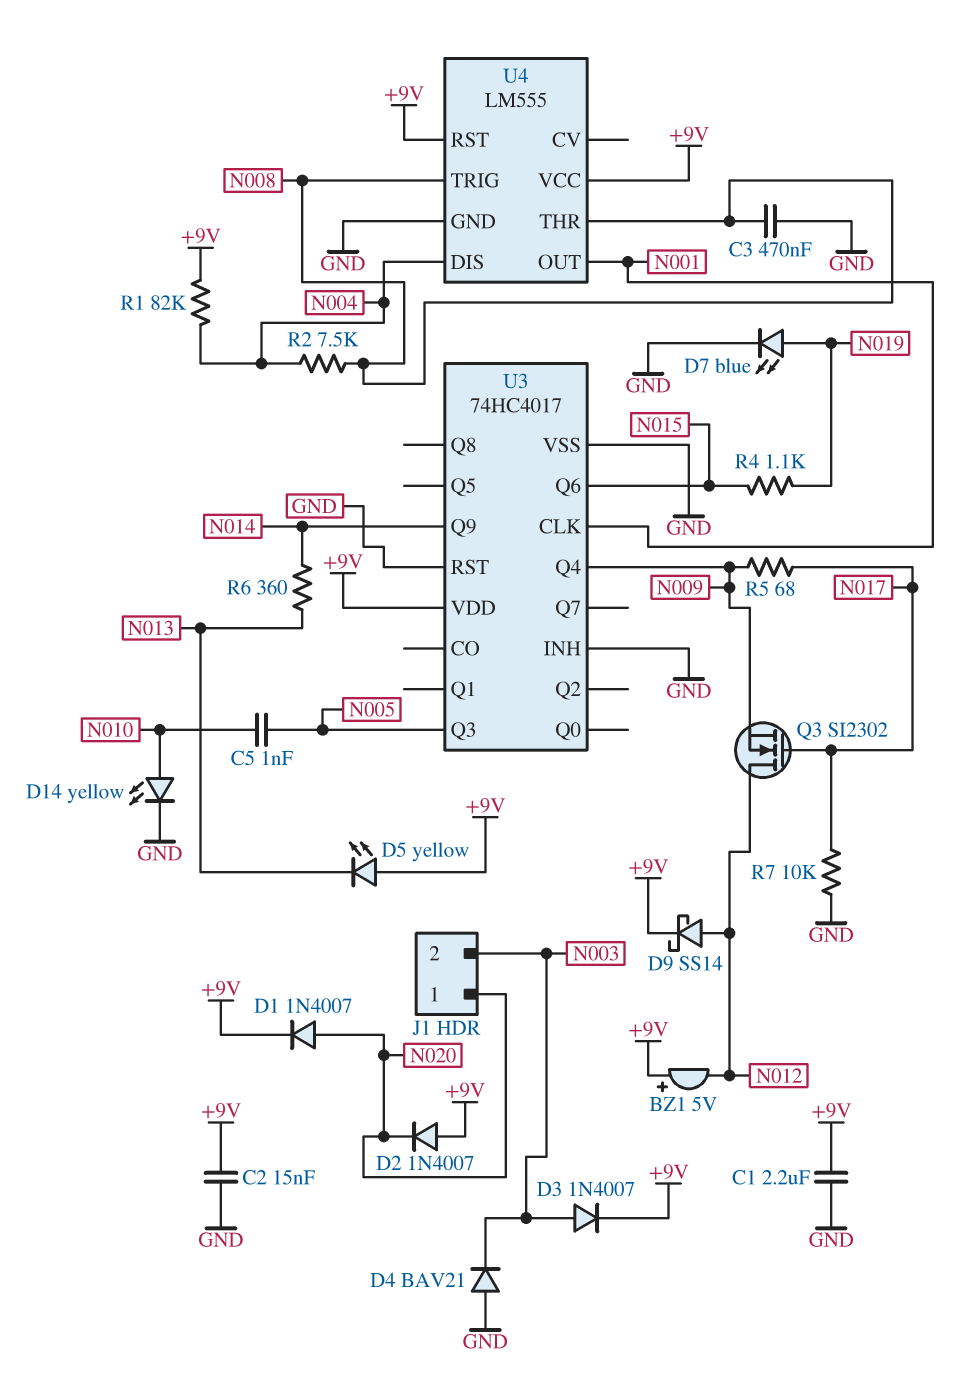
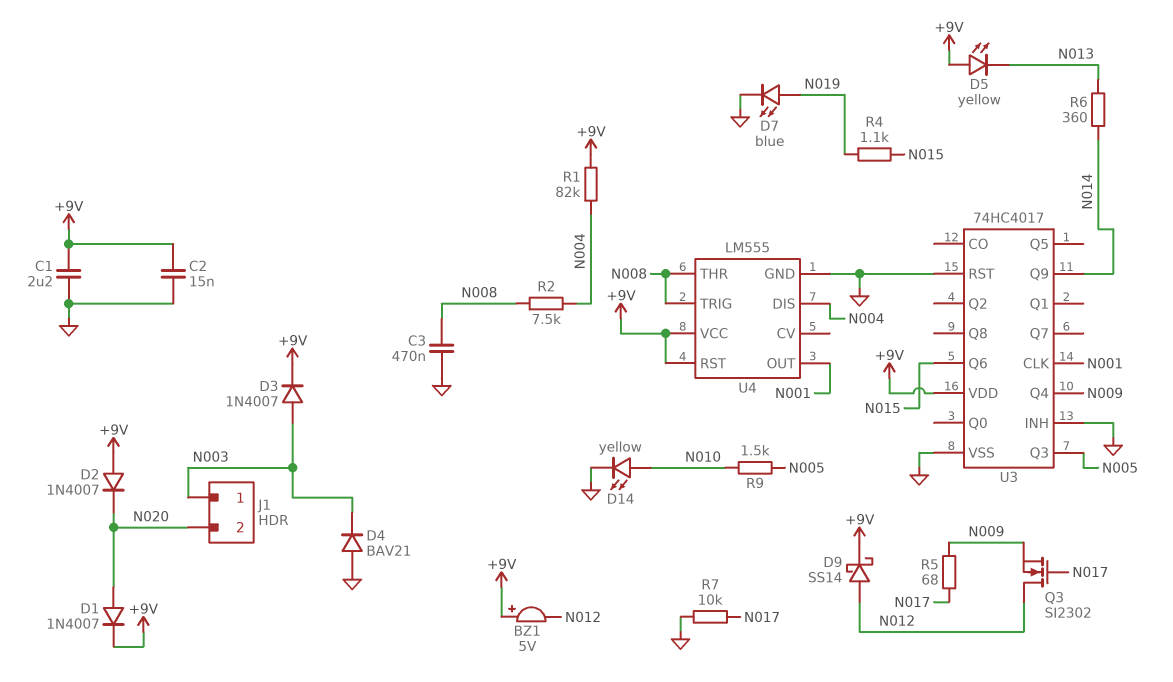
C5: 1nF (N005, N010) -> none
J1 pin 1: N020 -> N003
J1 pin 2: N003 -> N020
R9: none -> 1.5k (N005, N010)

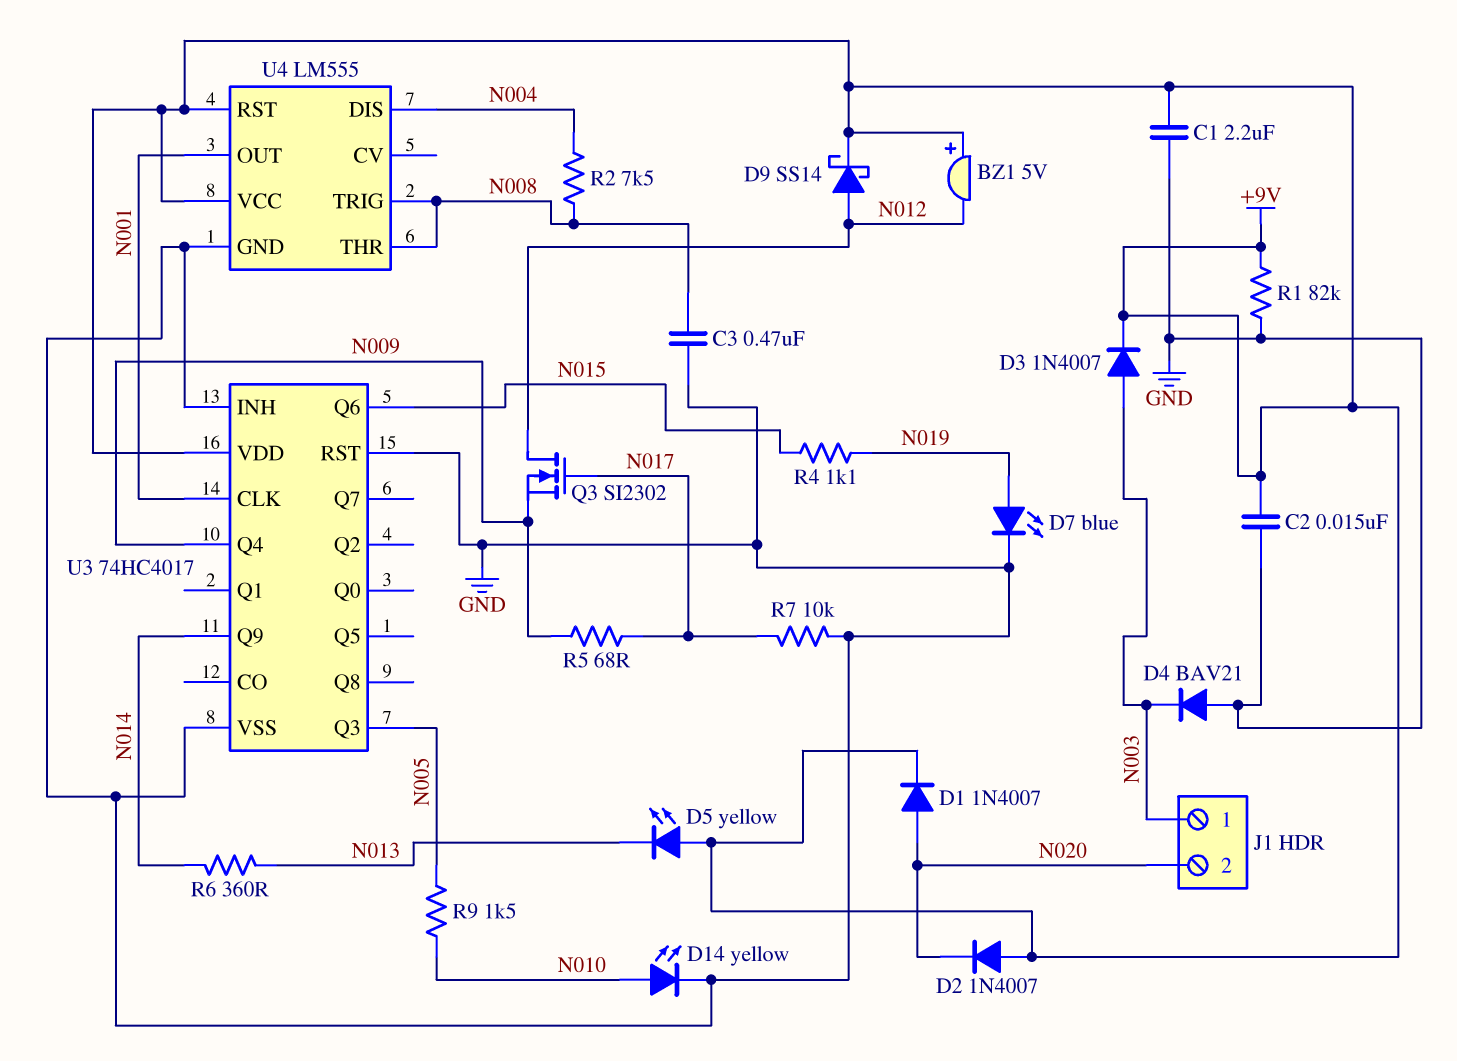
R1: 82k (+9V, N004) -> 82k (+9V, GND)

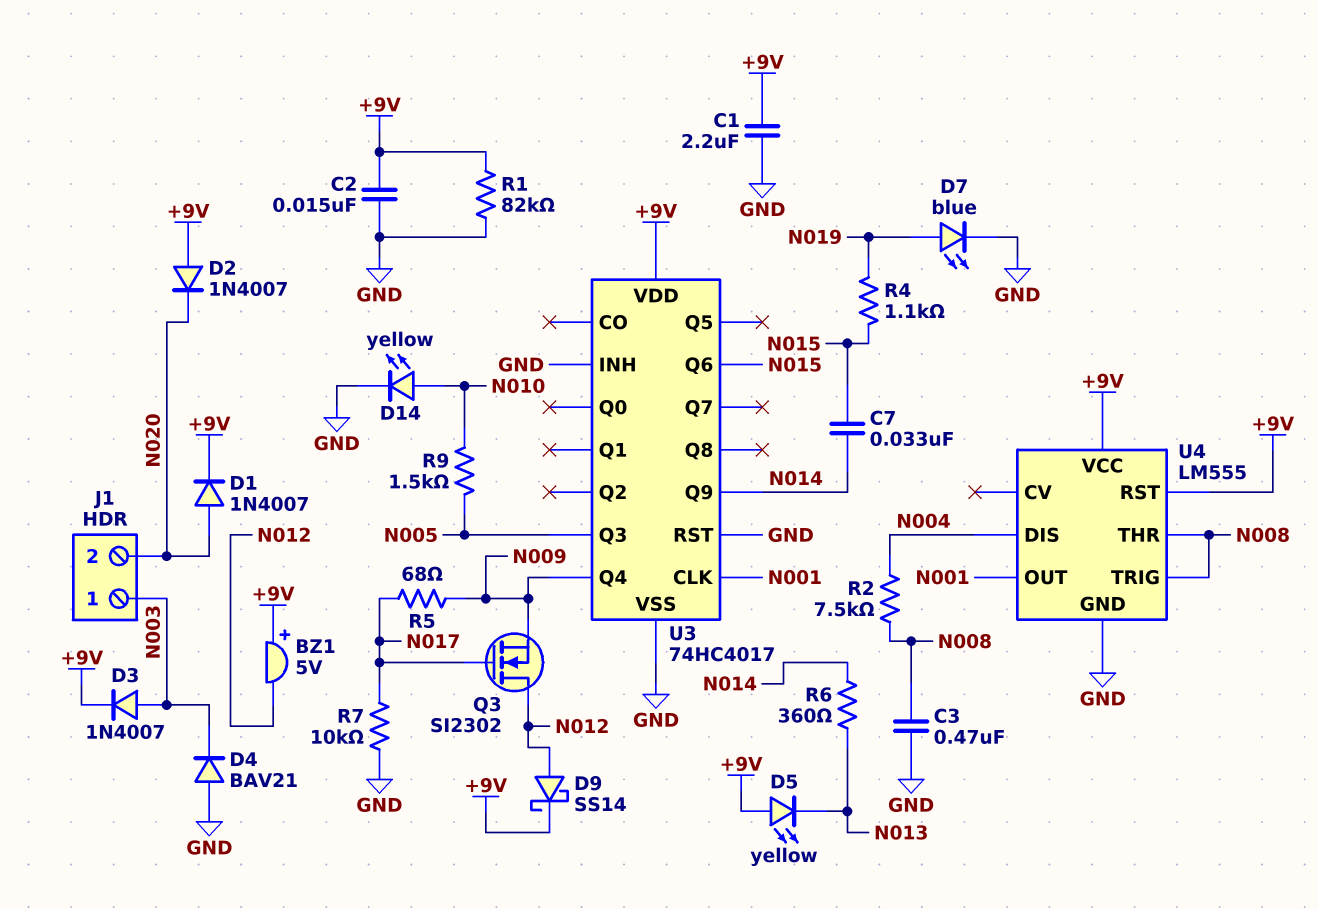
C7: none -> 33nF (N014, N015)

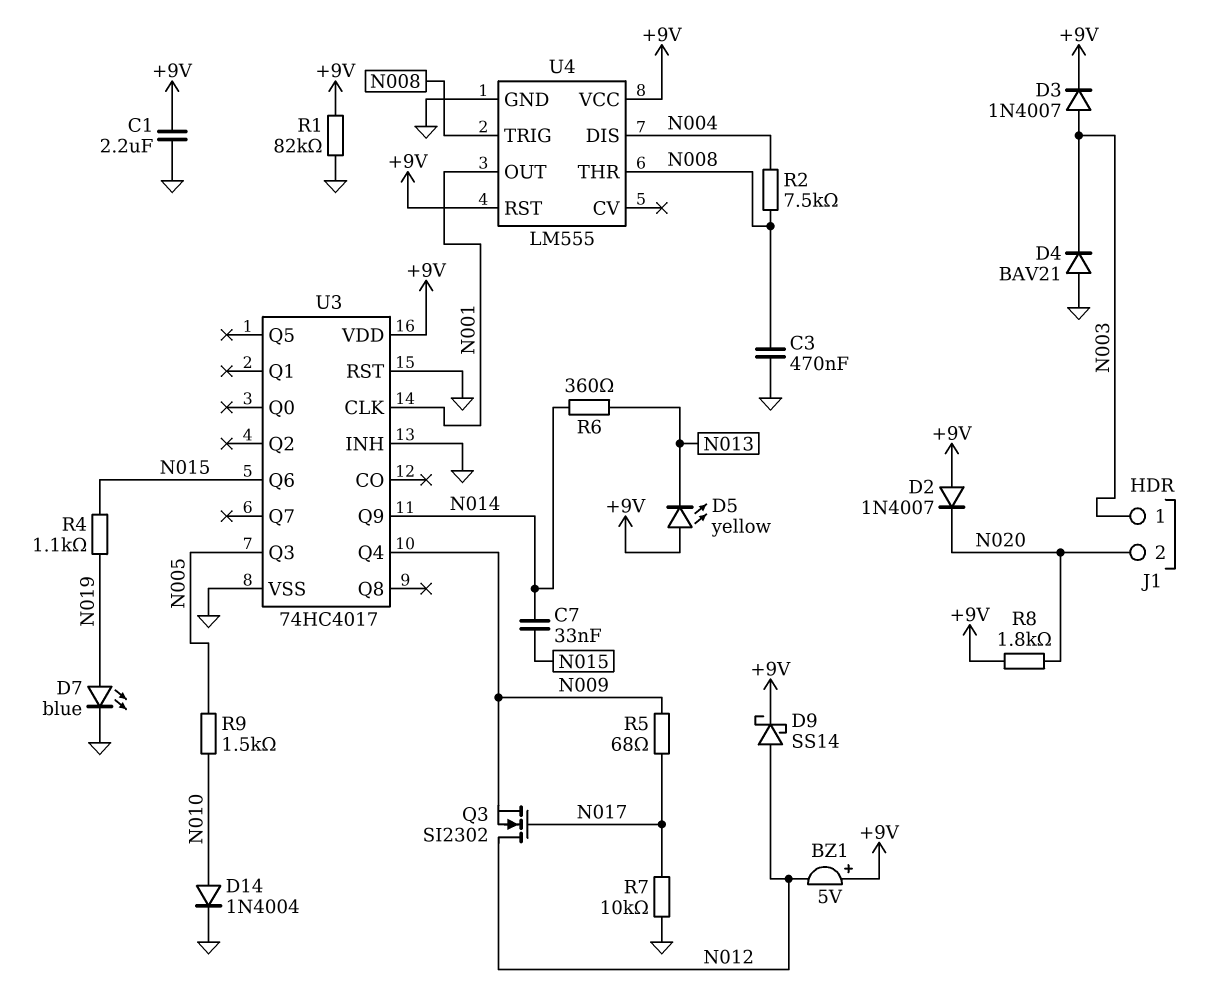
C2: 15nF (+9V, GND) -> none
D1: diode 1N4007 (A N020, K +9V) -> none
D14: LED yellow (A N010, K GND) -> diode 1N4004 (A N010, K GND)
R8: none -> 1.8k (+9V, N020)

